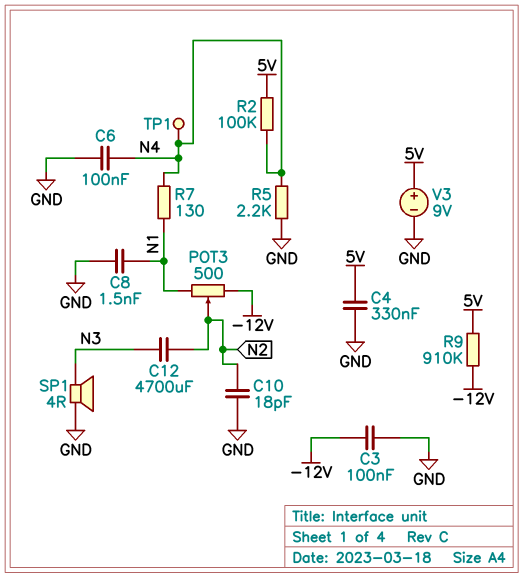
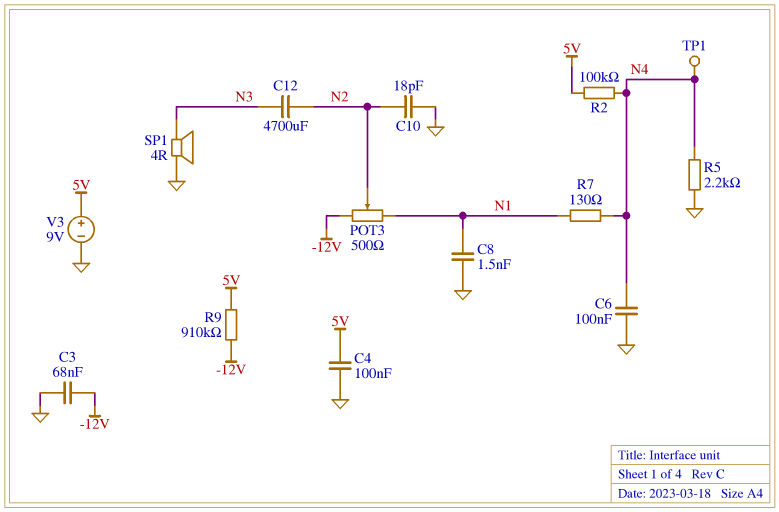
C3: 100nF (-12V, GND) -> 68nF (-12V, GND)
C4: 330nF (5V, GND) -> 100nF (5V, GND)

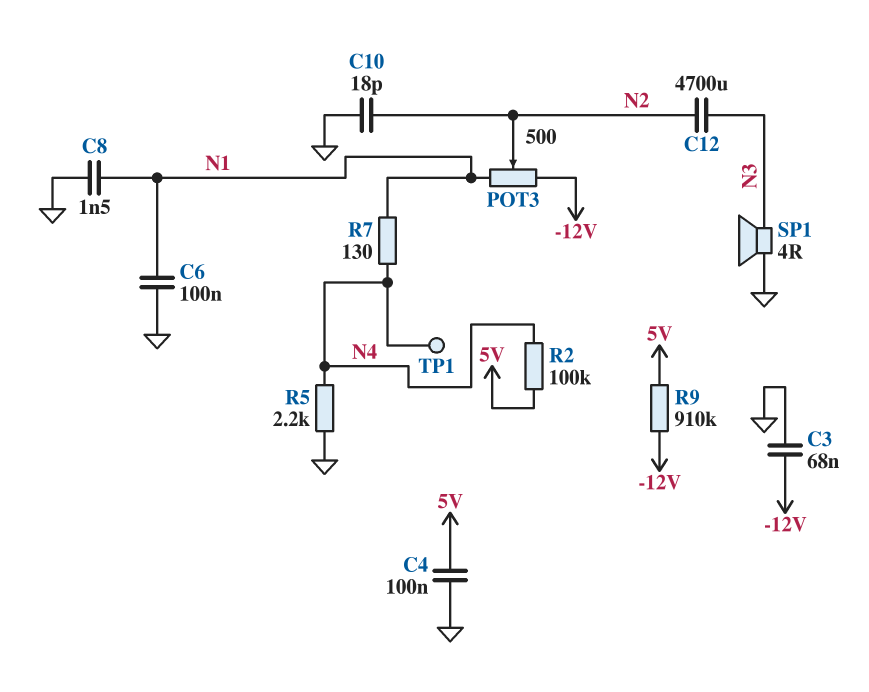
C6: 100nF (GND, N4) -> 100nF (GND, N1)
V3: 9V (plus 5V, minus GND) -> none

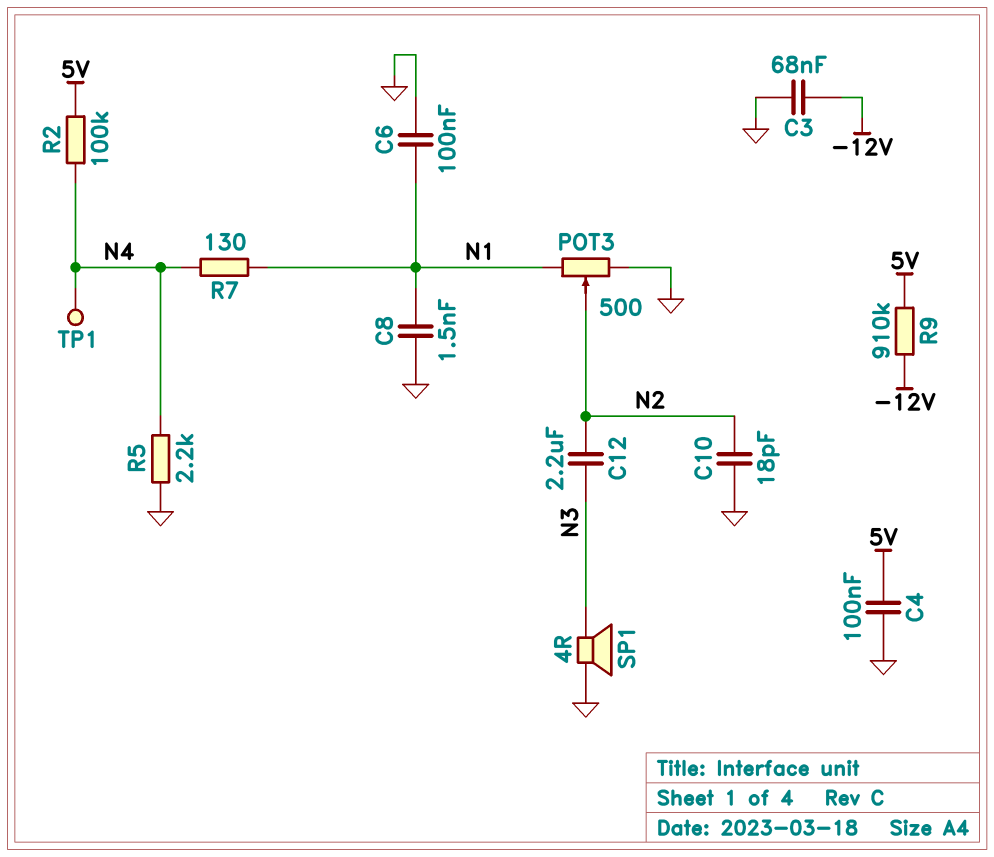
C12: 4700uF (N2, N3) -> 2.2uF (N2, N3)
POT3: 500 (-12V, N1, wiper N2) -> 500 (GND, N1, wiper N2)

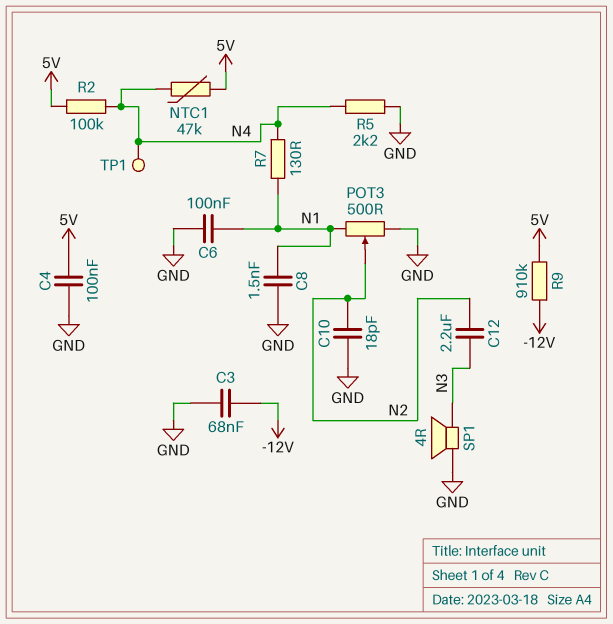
NTC1: none -> 47k (5V, N4)

